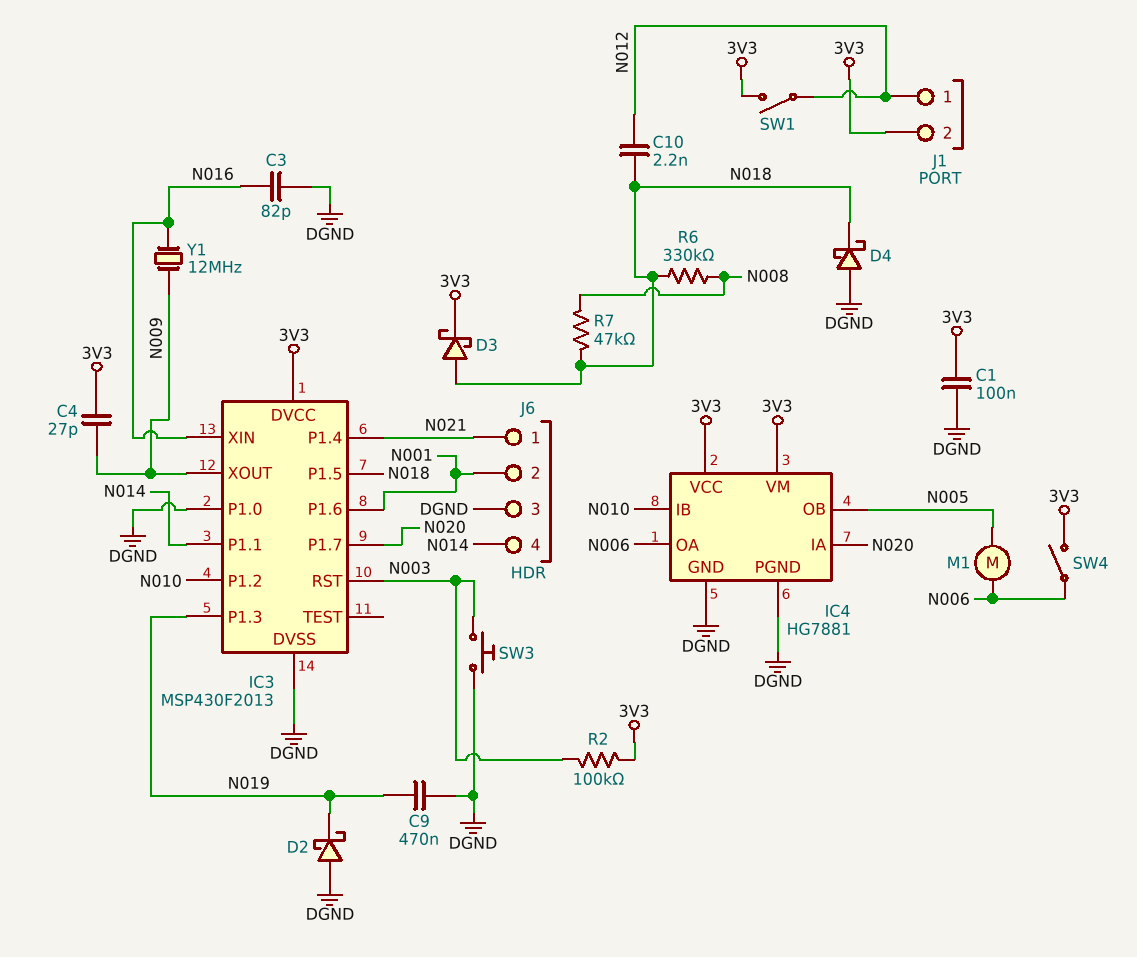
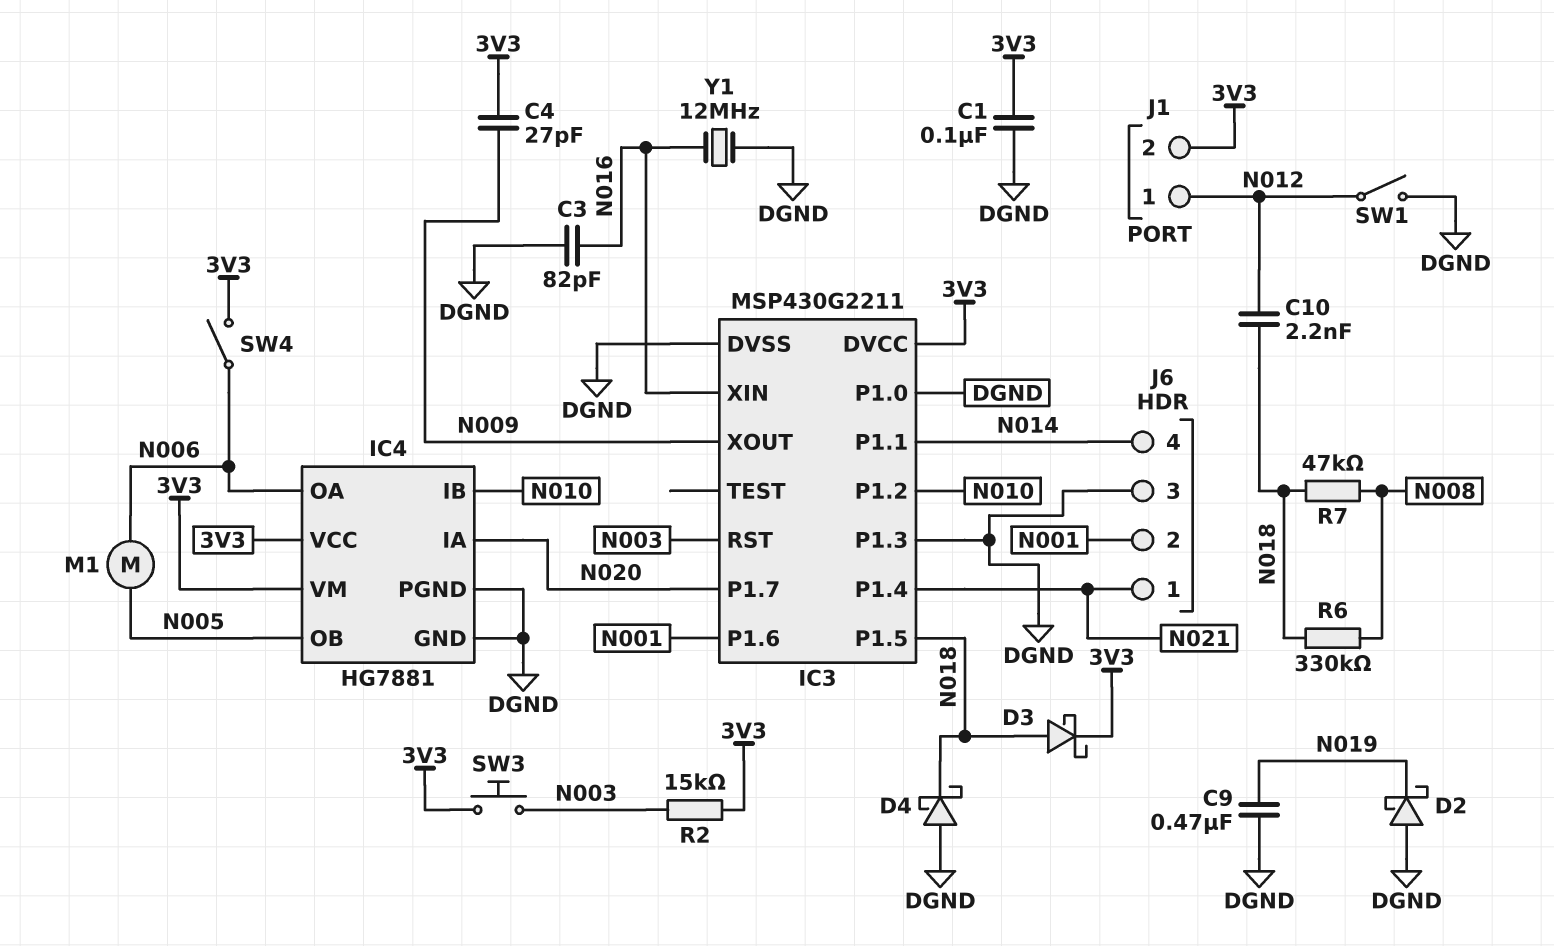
IC3: MSP430F2013 -> MSP430G2211
IC3 pin P1.3: N019 -> DGND
R2: 100k (3V3, N003) -> 15k (3V3, N003)
SW1: switch (3V3, N012) -> switch (DGND, N012)
SW3: button (DGND, N003) -> button (3V3, N003)
Y1: 12MHz (N009, N016) -> 12MHz (DGND, N016)

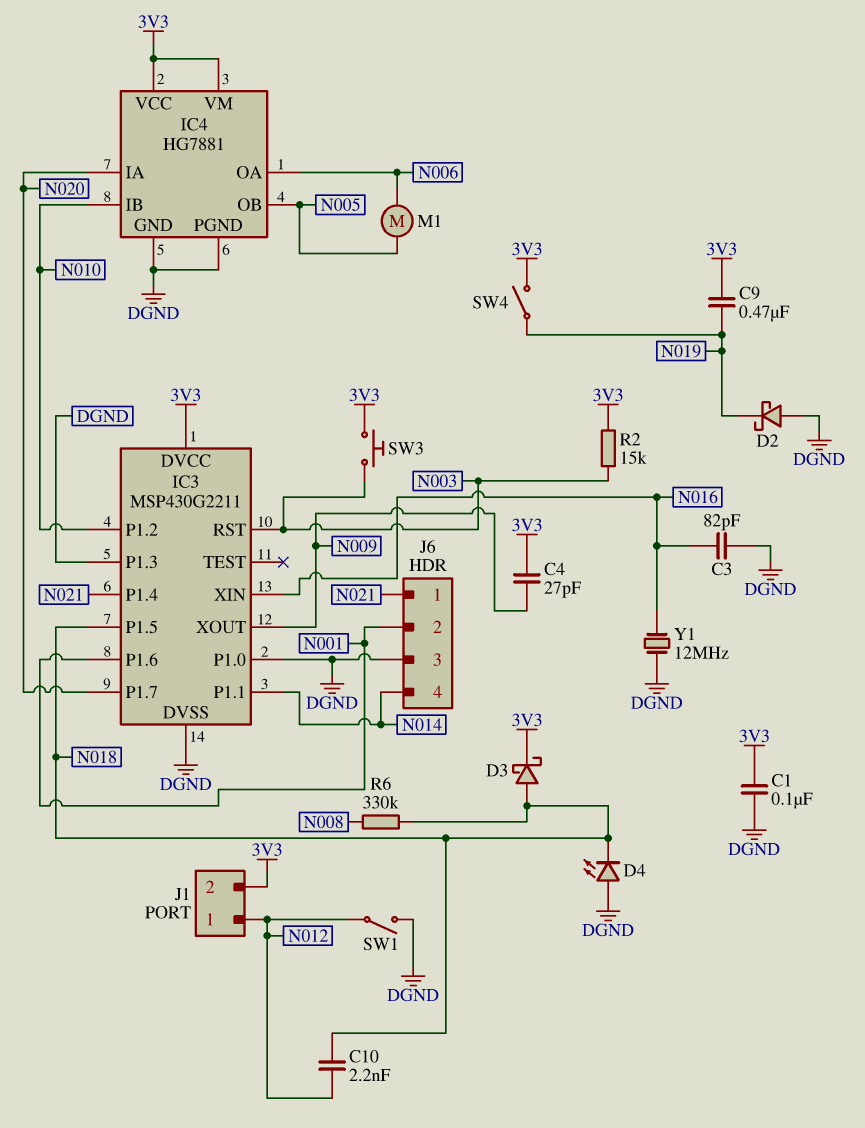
C9: 470nF (DGND, N019) -> 470nF (3V3, N019)
D4: schottky (A DGND, K N018) -> LED (A DGND, K N018)
R7: 47k (N008, N018) -> none
SW4: switch (3V3, N006) -> switch (3V3, N019)

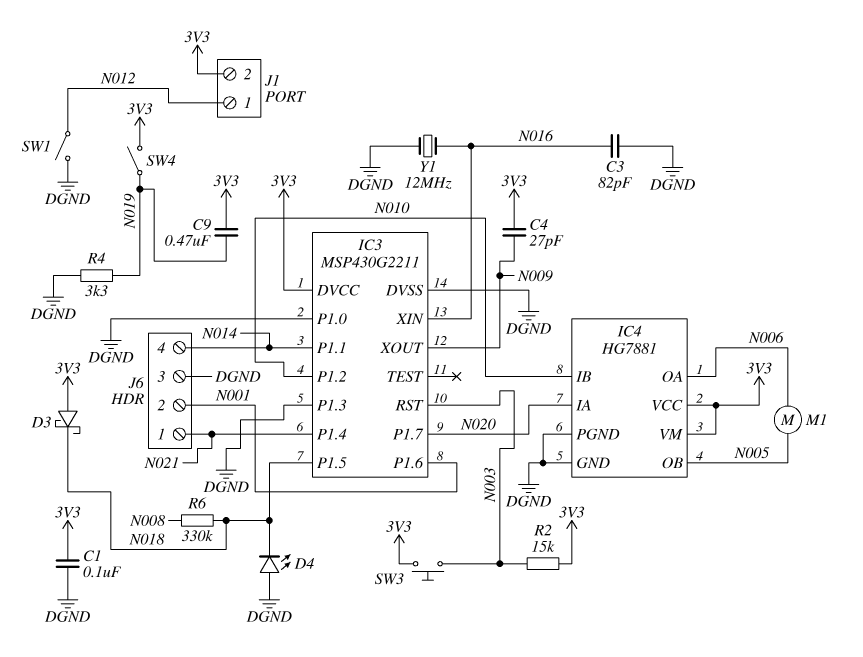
C10: 2.2nF (N012, N018) -> none
D2: schottky (A DGND, K N019) -> none
D3: schottky (A N018, K 3V3) -> schottky (A 3V3, K N018)
R4: none -> 3.3k (DGND, N019)

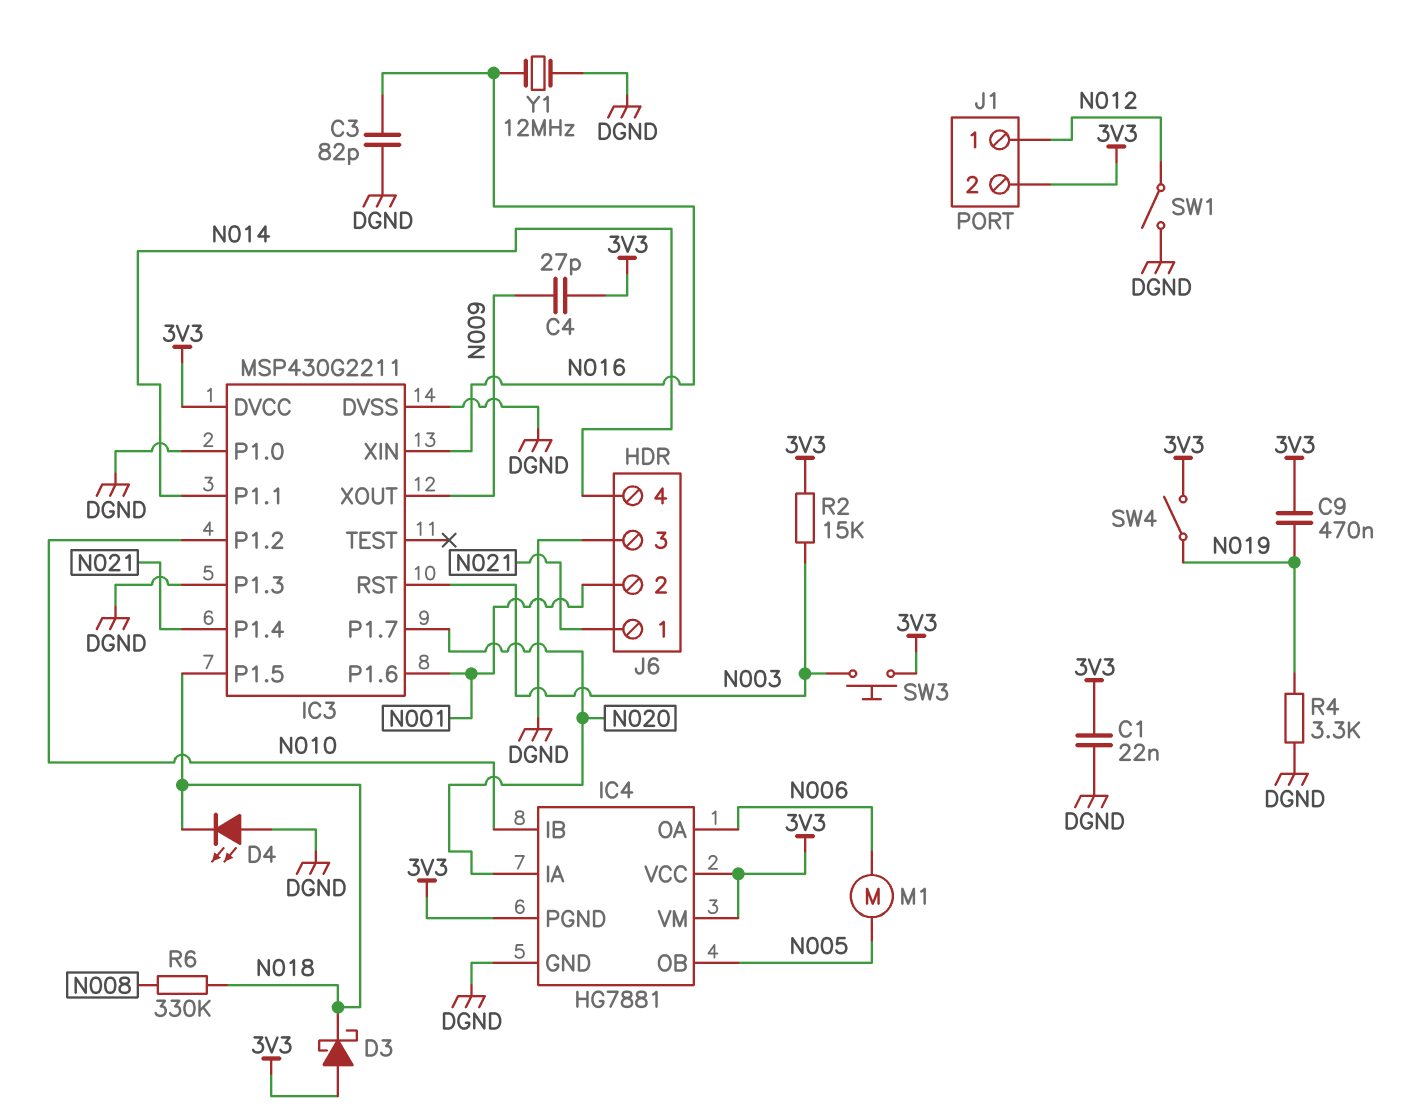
C1: 100nF (3V3, DGND) -> 22nF (3V3, DGND)
IC4 pin PGND: DGND -> 3V3

